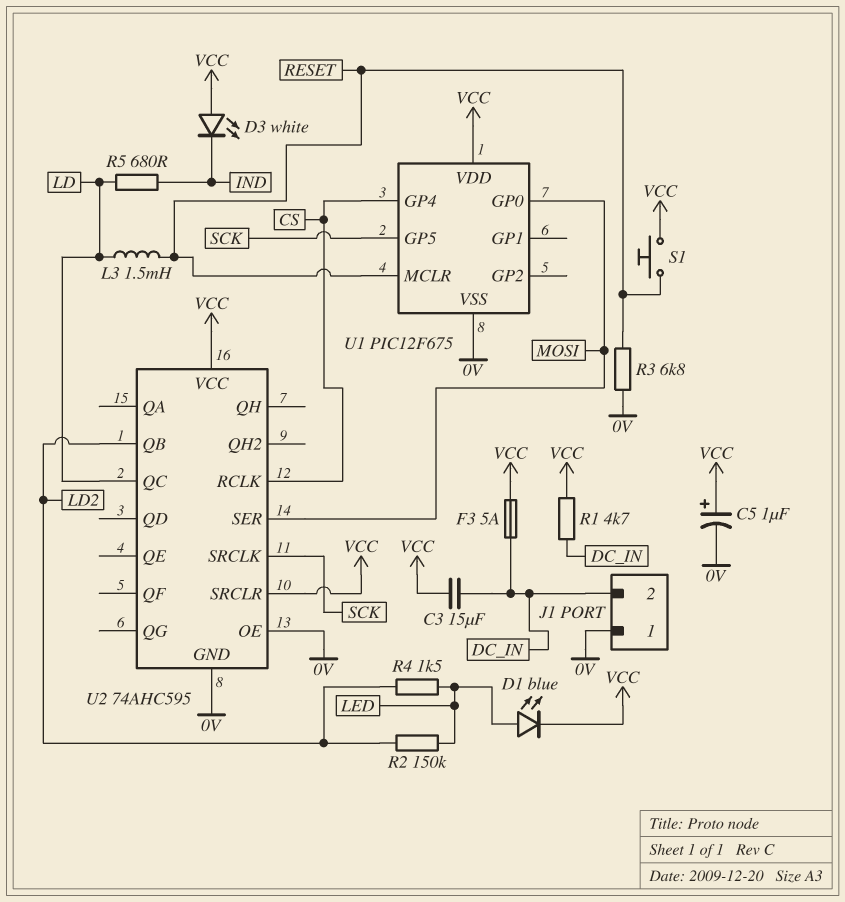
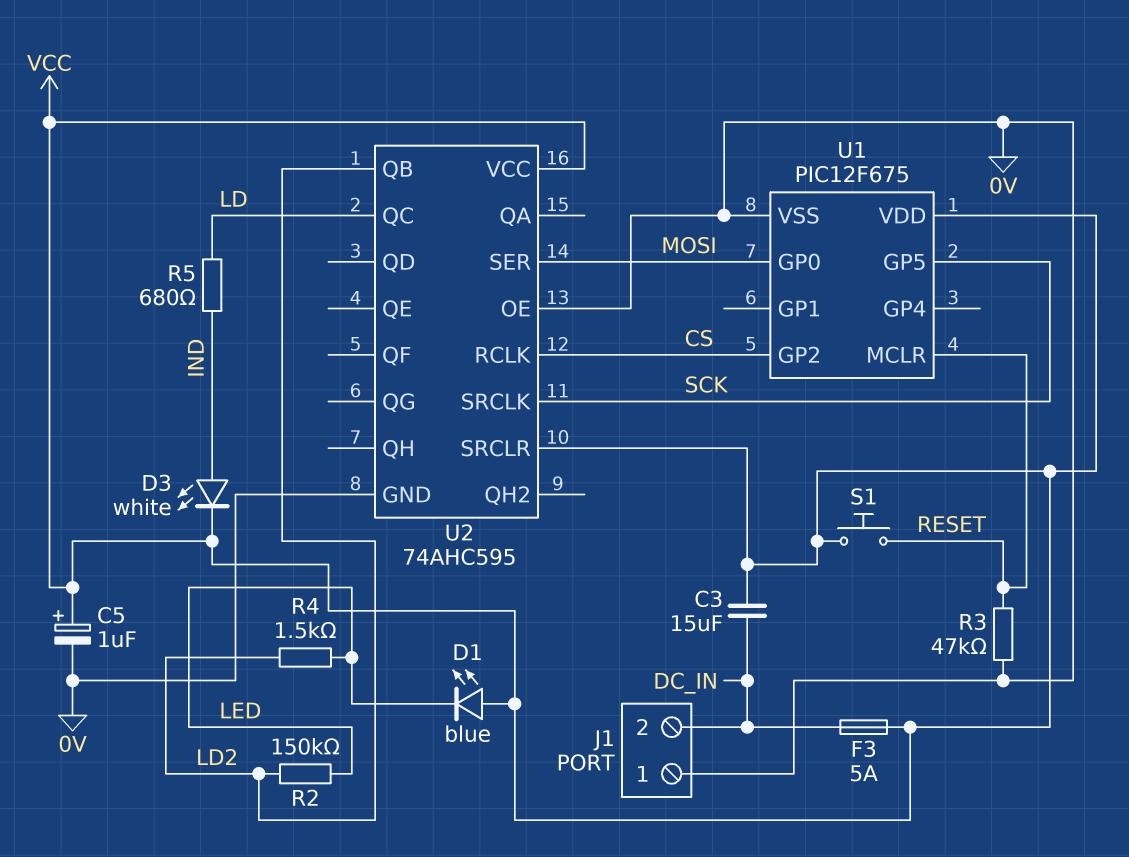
D1: LED blue (A LED, K VCC) -> LED blue (A VCC, K LED)
D3: LED white (A VCC, K IND) -> LED white (A IND, K VCC)
L3: 1.5mH (LD, RESET) -> none
R1: 4.7k (DC_IN, VCC) -> none
R3: 6.8k (0V, RESET) -> 47k (0V, RESET)
U1 pin GP2: none -> CS
U1 pin GP4: CS -> none

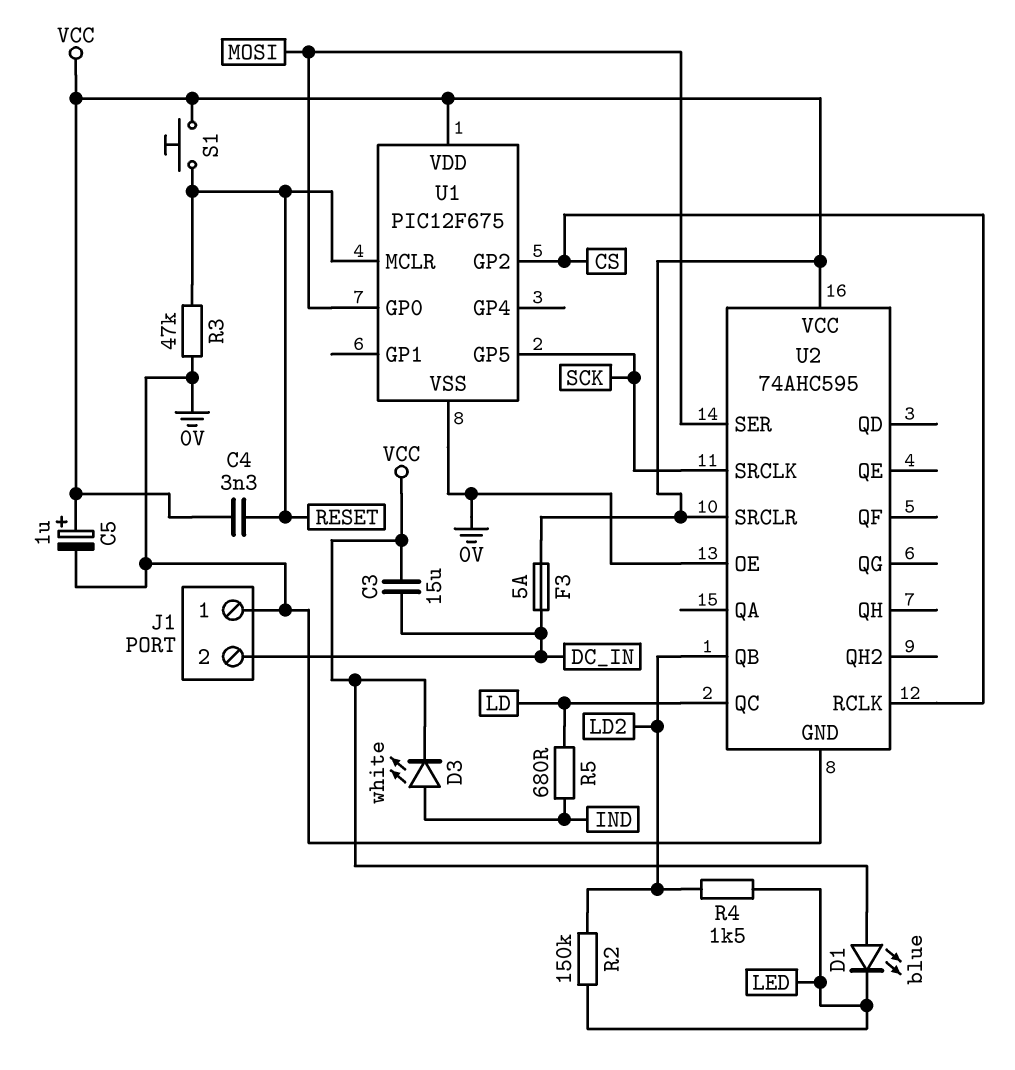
C4: none -> 3.3nF (RESET, VCC)

